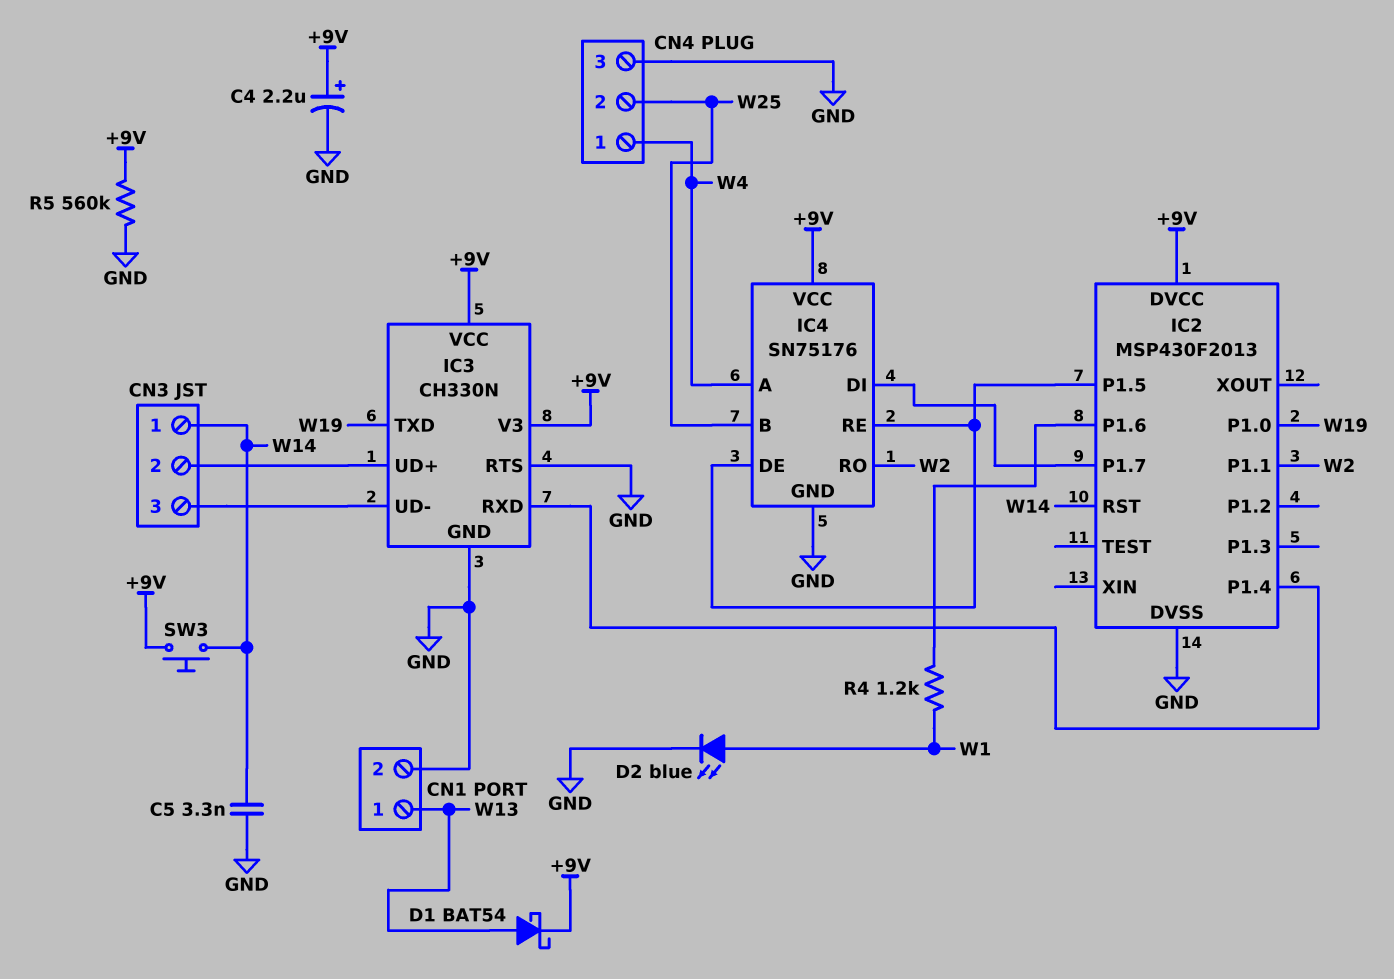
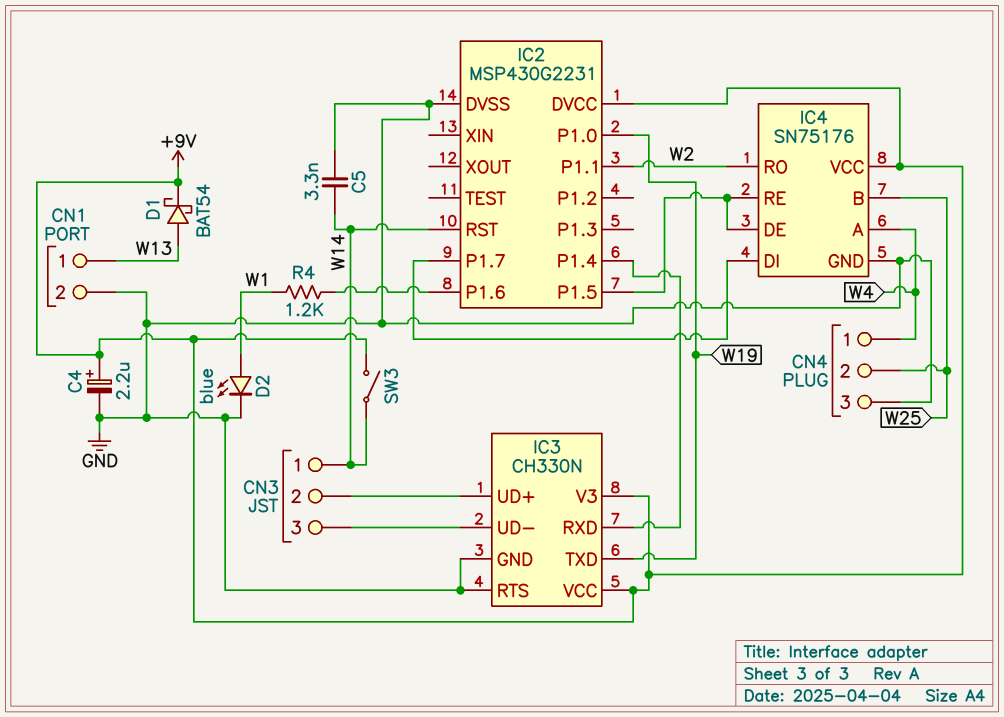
IC2: MSP430F2013 -> MSP430G2231
R5: 560k (+9V, GND) -> none
SW3: button (+9V, W14) -> switch (+9V, W14)

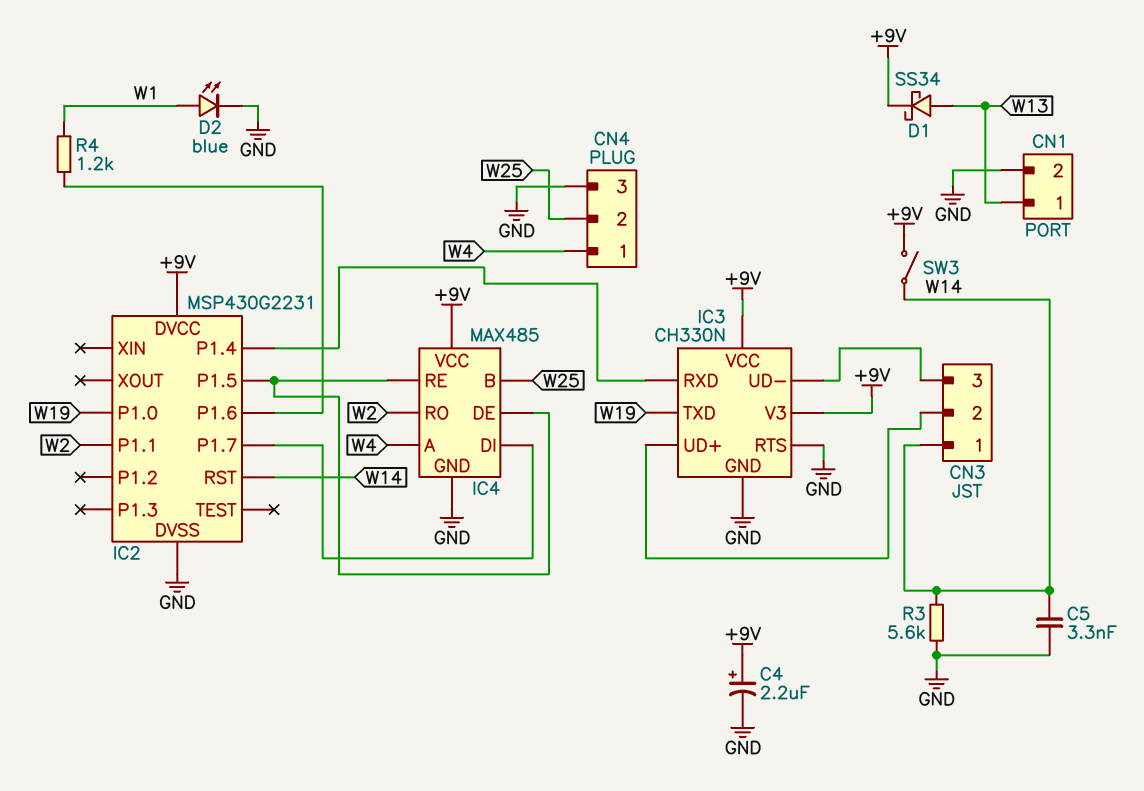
D1: schottky BAT54 (A W13, K +9V) -> schottky SS34 (A W13, K +9V)
IC4: SN75176 -> MAX485
R3: none -> 5.6k (GND, W14)

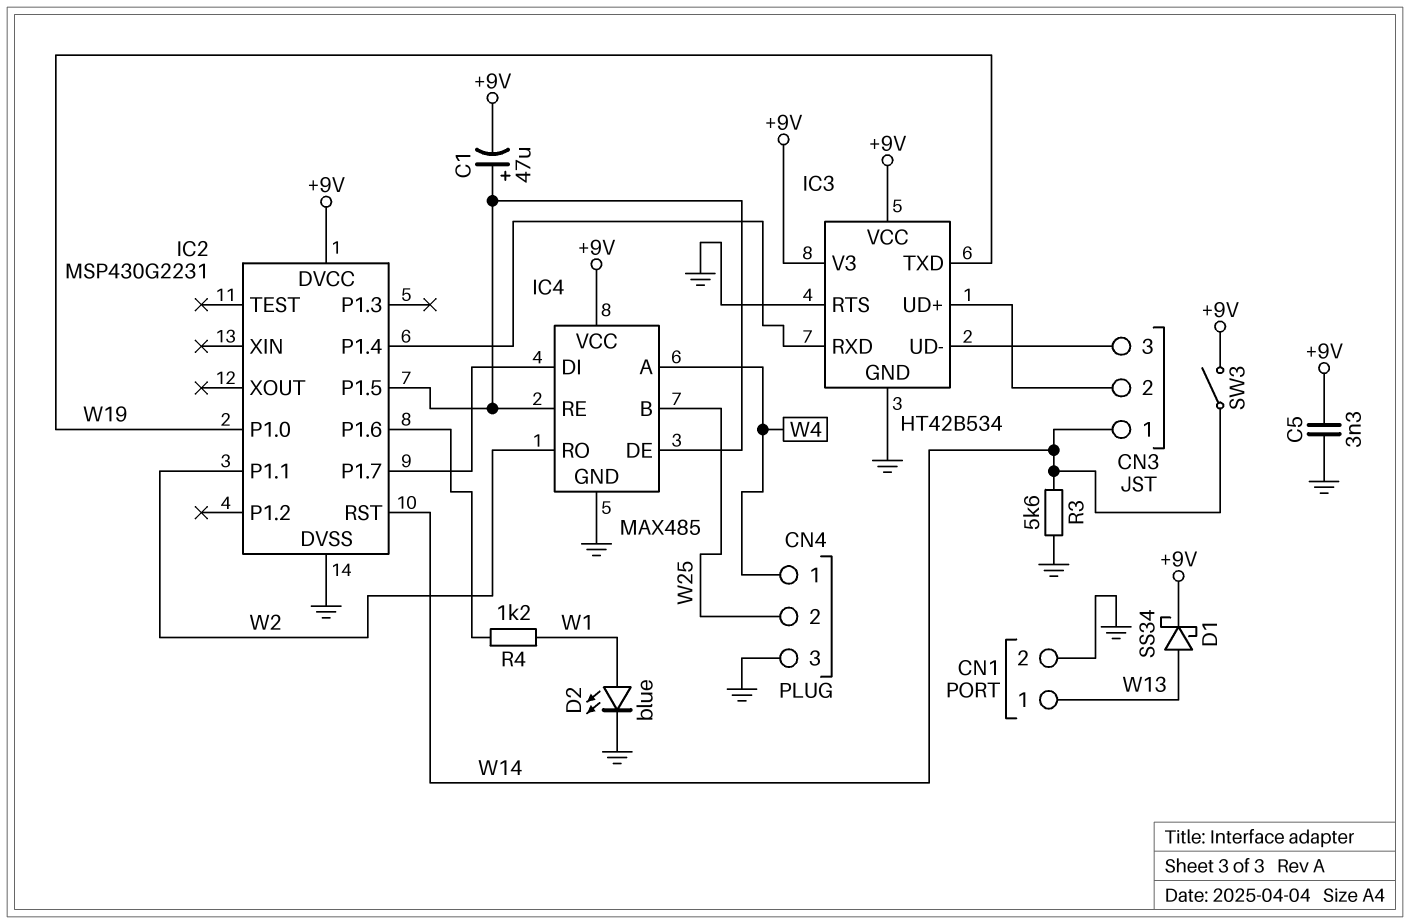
C1: none -> 47uF (plus IC2/P1.5, minus +9V)
C4: 2.2uF (plus +9V, minus GND) -> none
C5: 3.3nF (GND, W14) -> 3.3nF (+9V, GND)
IC3: CH330N -> HT42B534

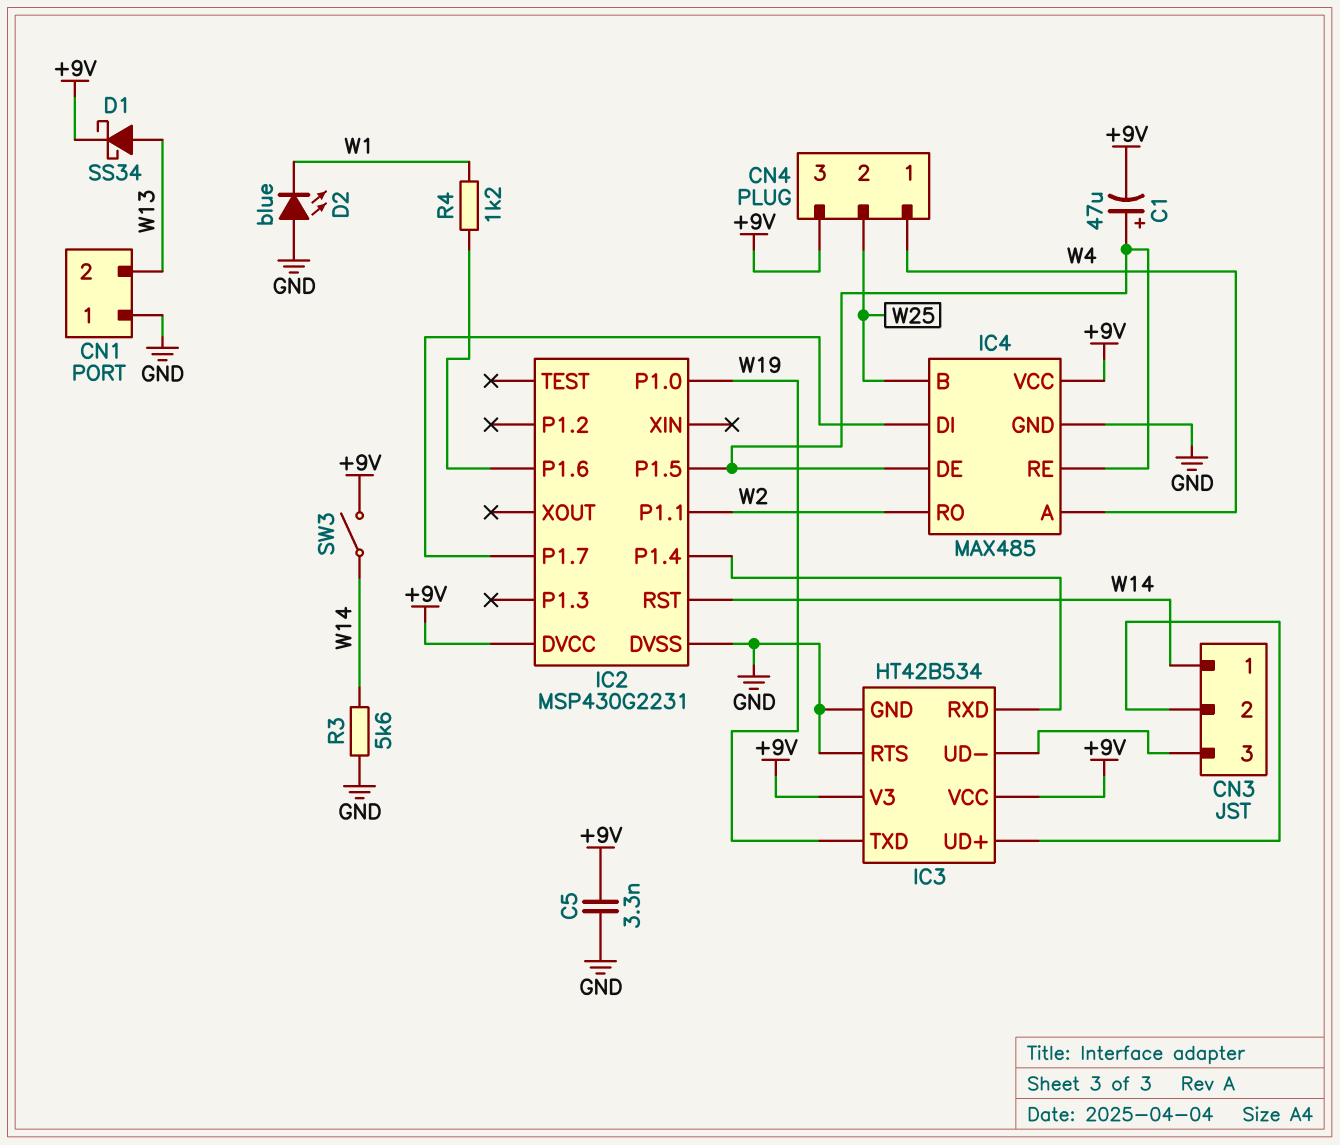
CN1 pin 1: W13 -> GND
CN1 pin 2: GND -> W13
CN4 pin 3: GND -> +9V
D2: LED blue (A W1, K GND) -> LED blue (A GND, K W1)

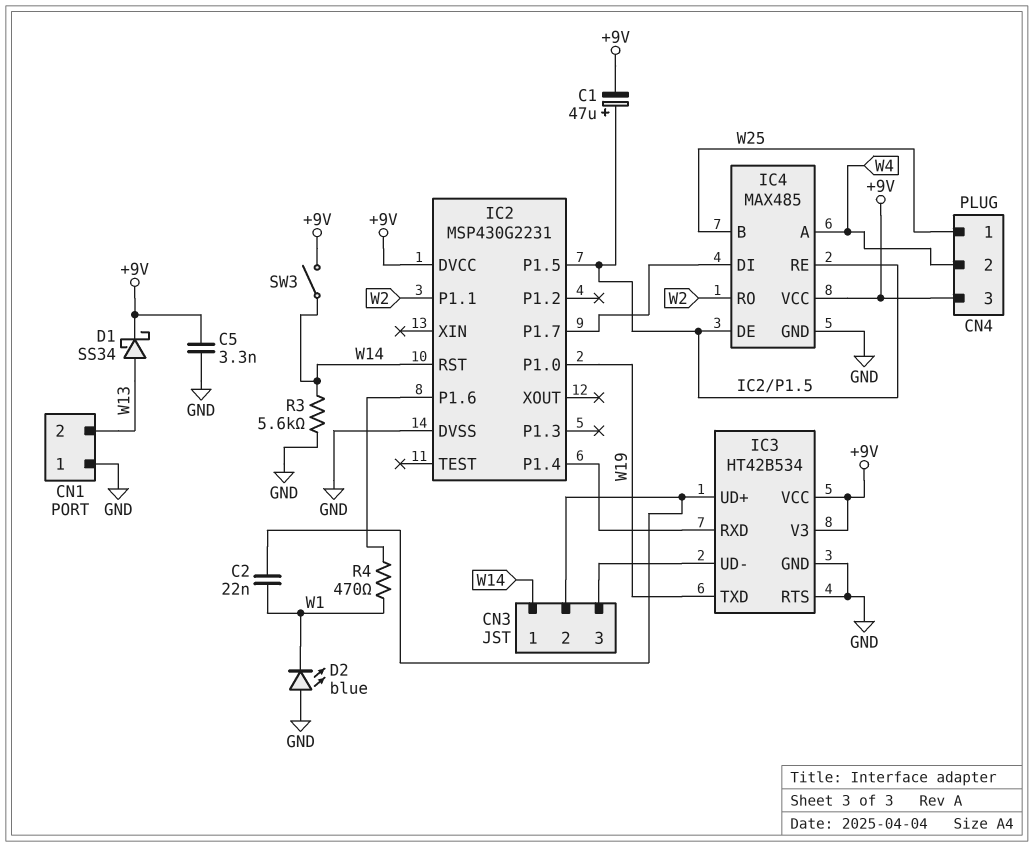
C2: none -> 22nF (CN3/2, W1)
CN4 pin 1: W4 -> W25
CN4 pin 2: W25 -> W4
R4: 1.2k (IC2/P1.6, W1) -> 470 (IC2/P1.6, W1)

